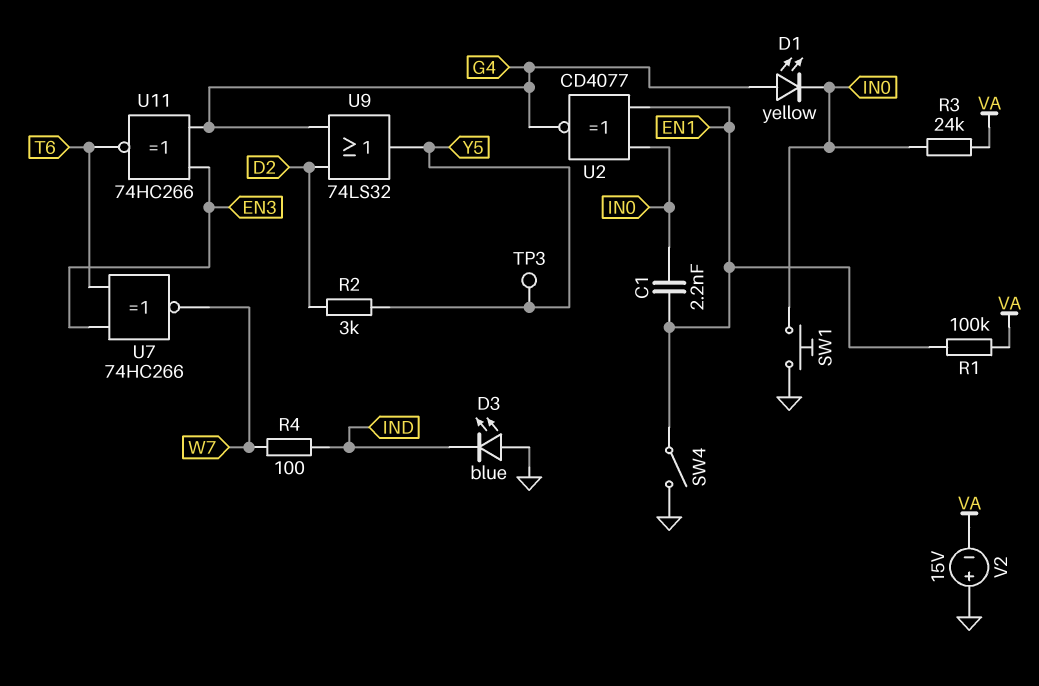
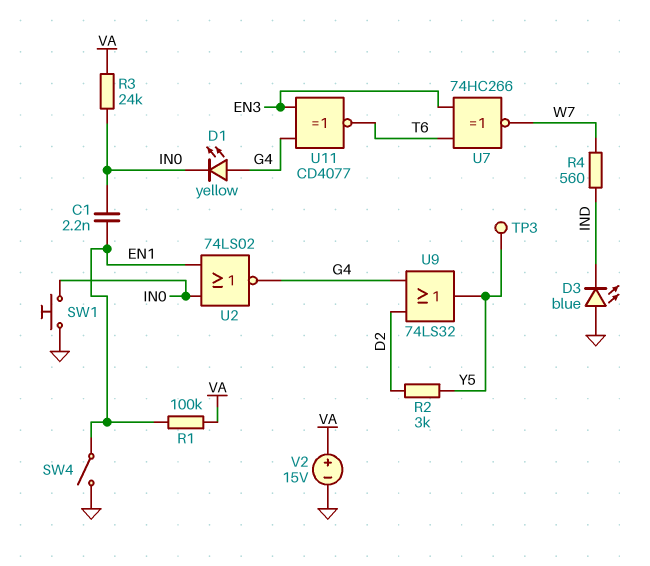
R4: 100 (IND, W7) -> 560 (IND, W7)
U2: XNOR CD4077 (in EN1, in IN0, out G4) -> NOR 74LS02 (in EN1, in IN0, out G4)
U11: XNOR 74HC266 (in EN3, in G4, out T6) -> XNOR CD4077 (in EN3, in G4, out T6)
V2: 15V (plus GND, minus VA) -> 15V (plus VA, minus GND)

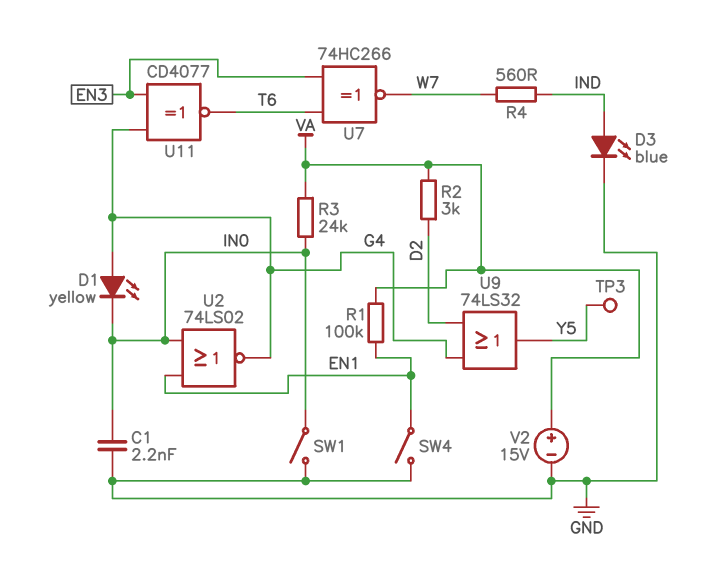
C1: 2.2nF (EN1, IN0) -> 2.2nF (GND, IN0)
D3: LED blue (A GND, K IND) -> LED blue (A IND, K GND)
R2: 3k (D2, Y5) -> 3k (D2, VA)
SW1: button (GND, IN0) -> switch (GND, IN0)

